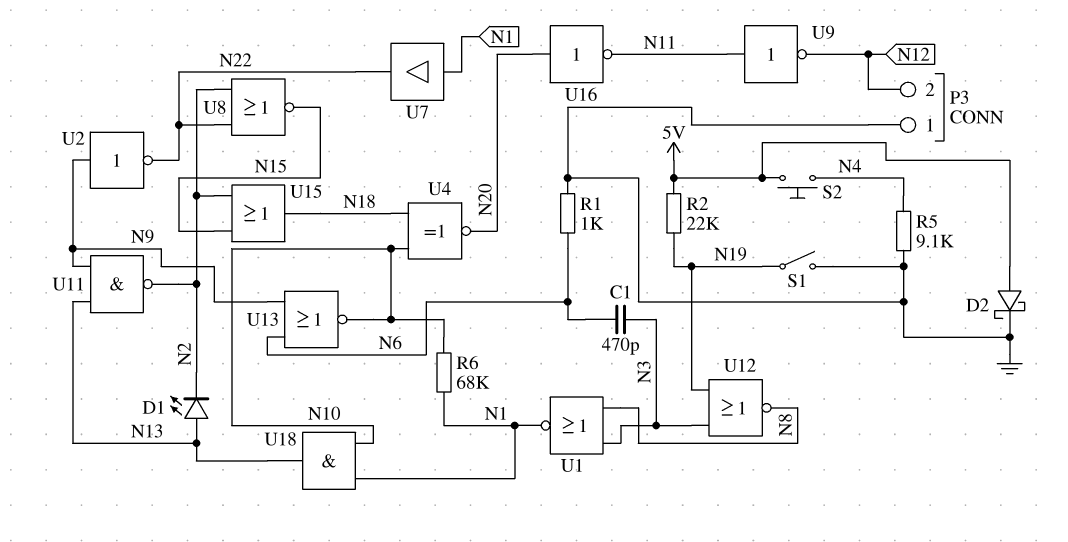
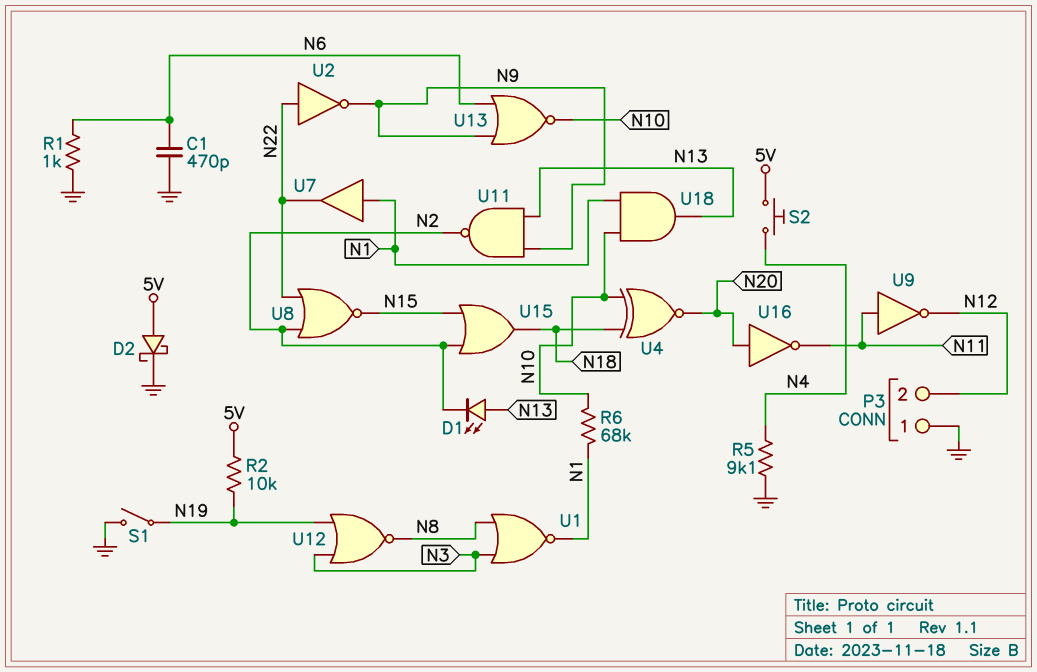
C1: 470pF (N3, N6) -> 470pF (GND, N6)
R2: 22k (5V, N19) -> 10k (5V, N19)
U2: NOT (in N9, out N22) -> NOT (in N22, out N9)

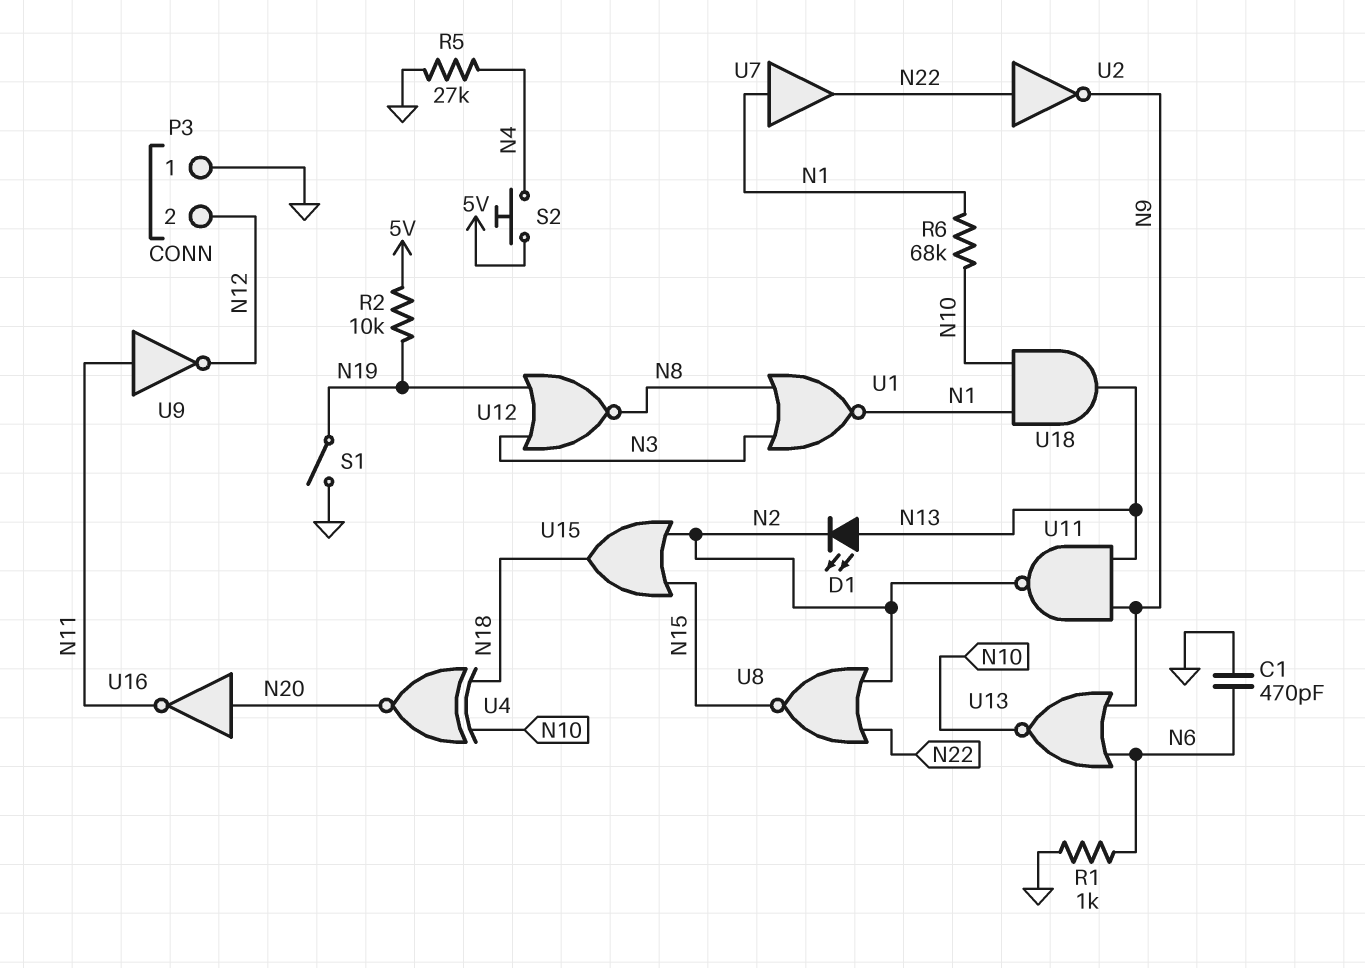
D2: schottky (A 5V, K GND) -> none
R5: 9.1k (GND, N4) -> 27k (GND, N4)

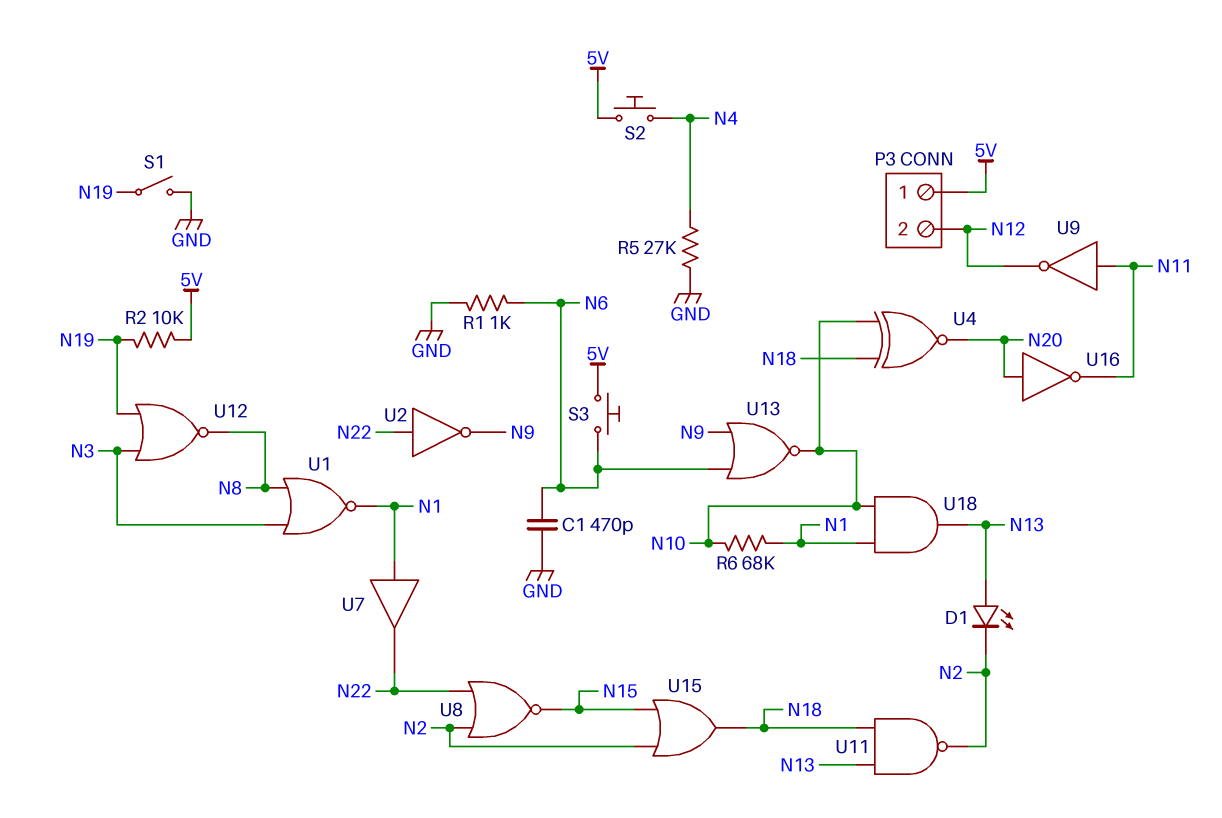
P3 pin 1: GND -> 5V
S3: none -> button (5V, N6)
U11: NAND (in N9, in N13, out N2) -> NAND (in N13, in N18, out N2)

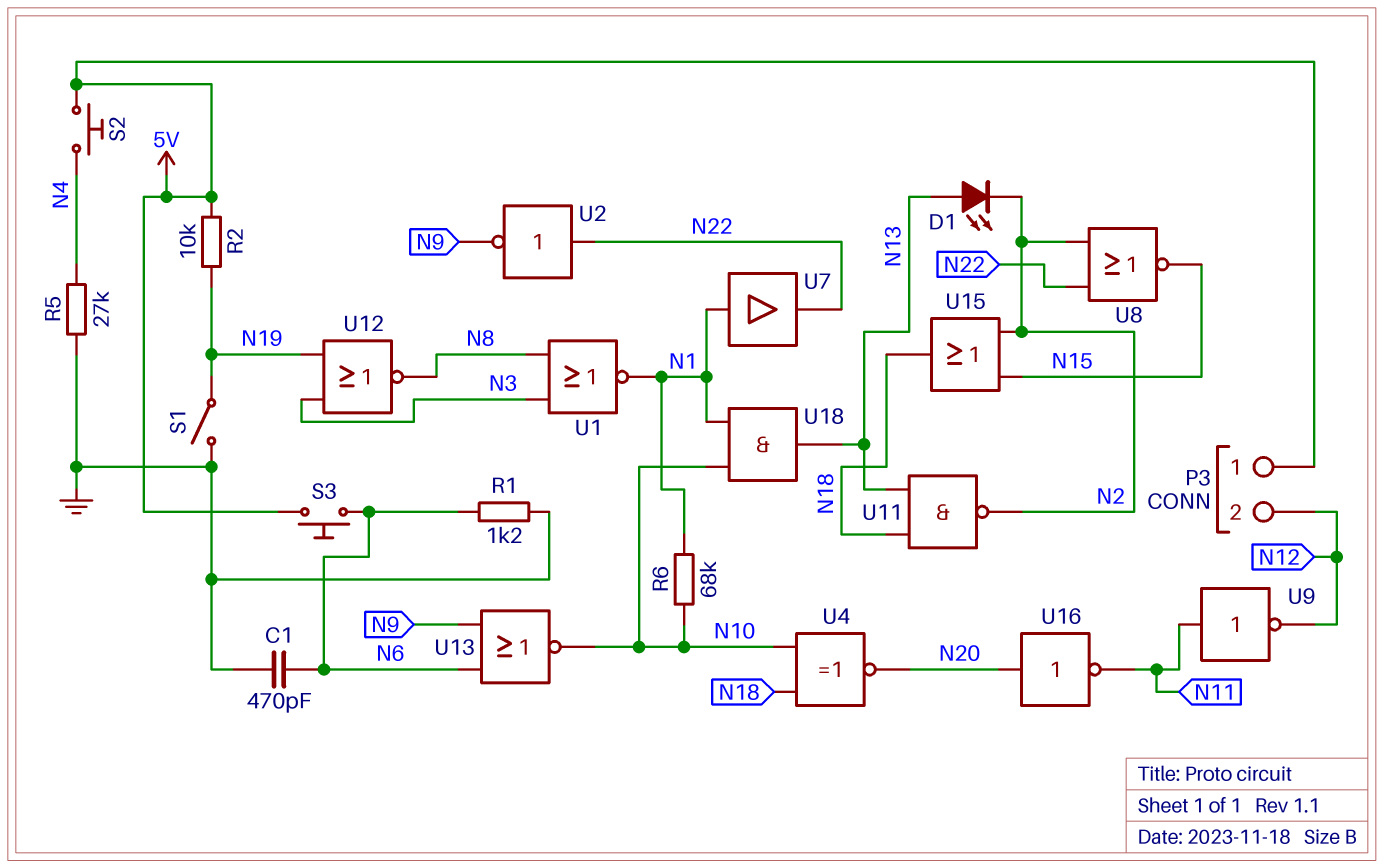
R1: 1k (GND, N6) -> 1.2k (GND, N6)

